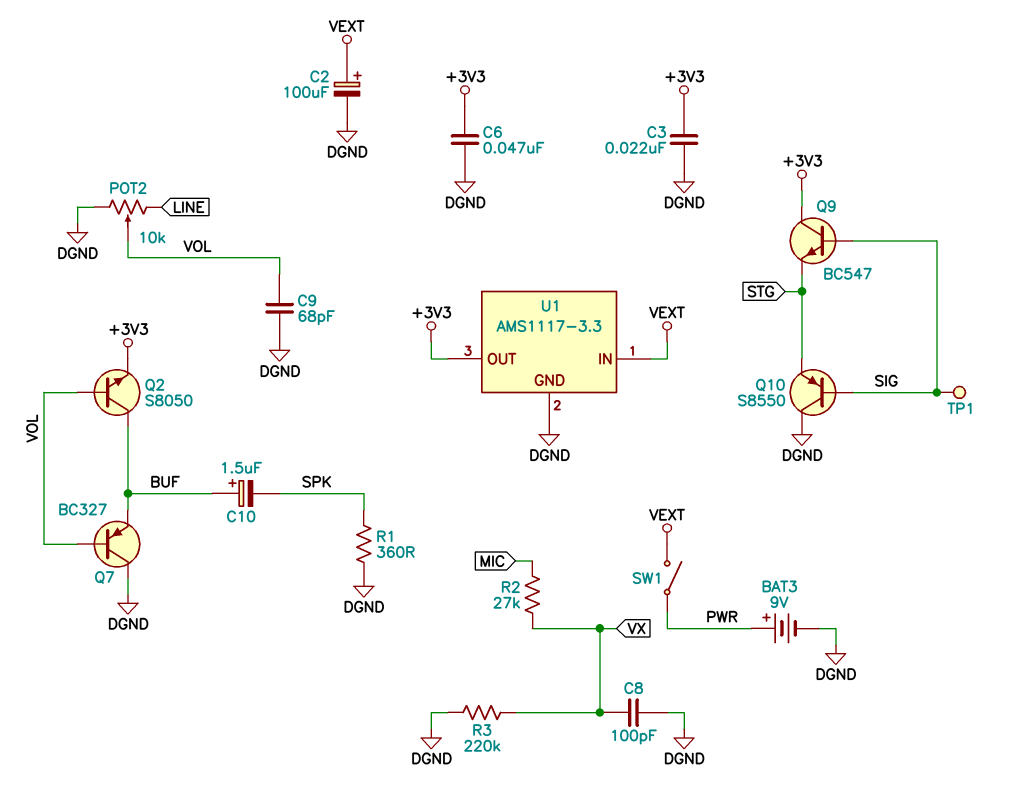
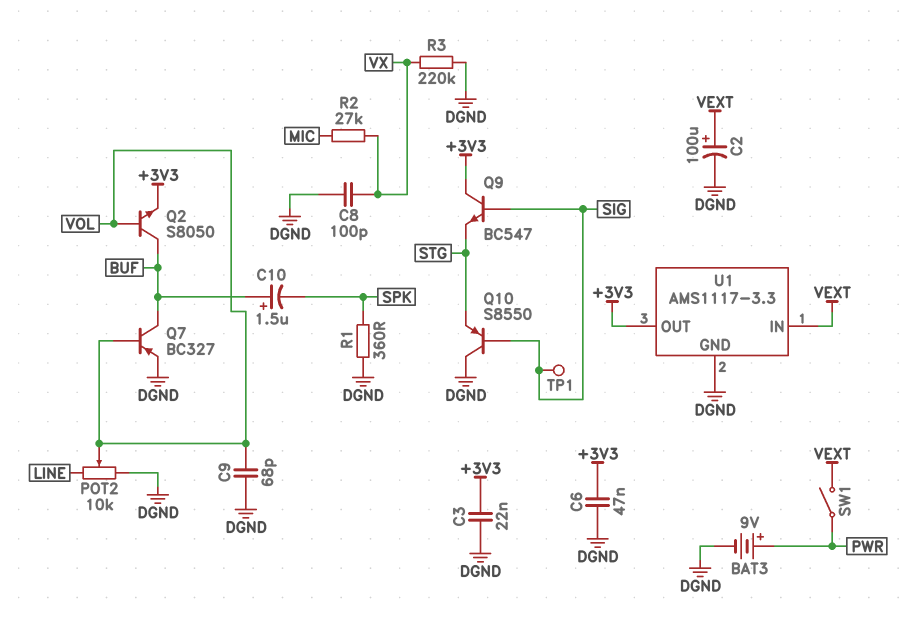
Q7: PNP BC327 (B VOL, C DGND, E BUF) -> PNP BC327 (B VOL, C BUF, E DGND)

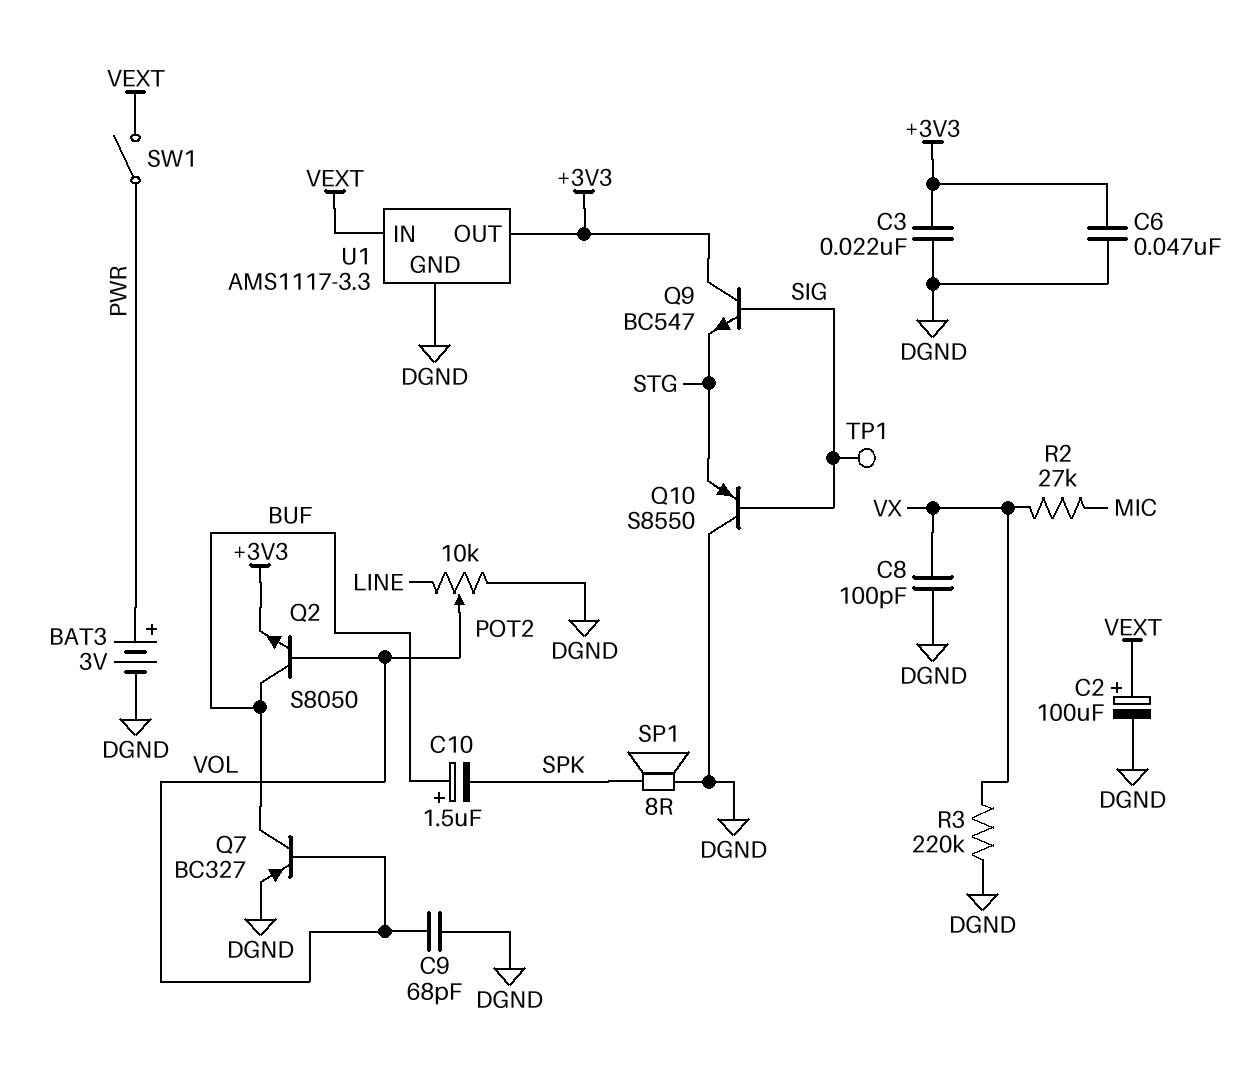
BAT3: 9V (plus PWR, minus DGND) -> 3V (plus PWR, minus DGND)
R1: 360 (DGND, SPK) -> none
SP1: none -> speaker 8R (DGND, SPK)

